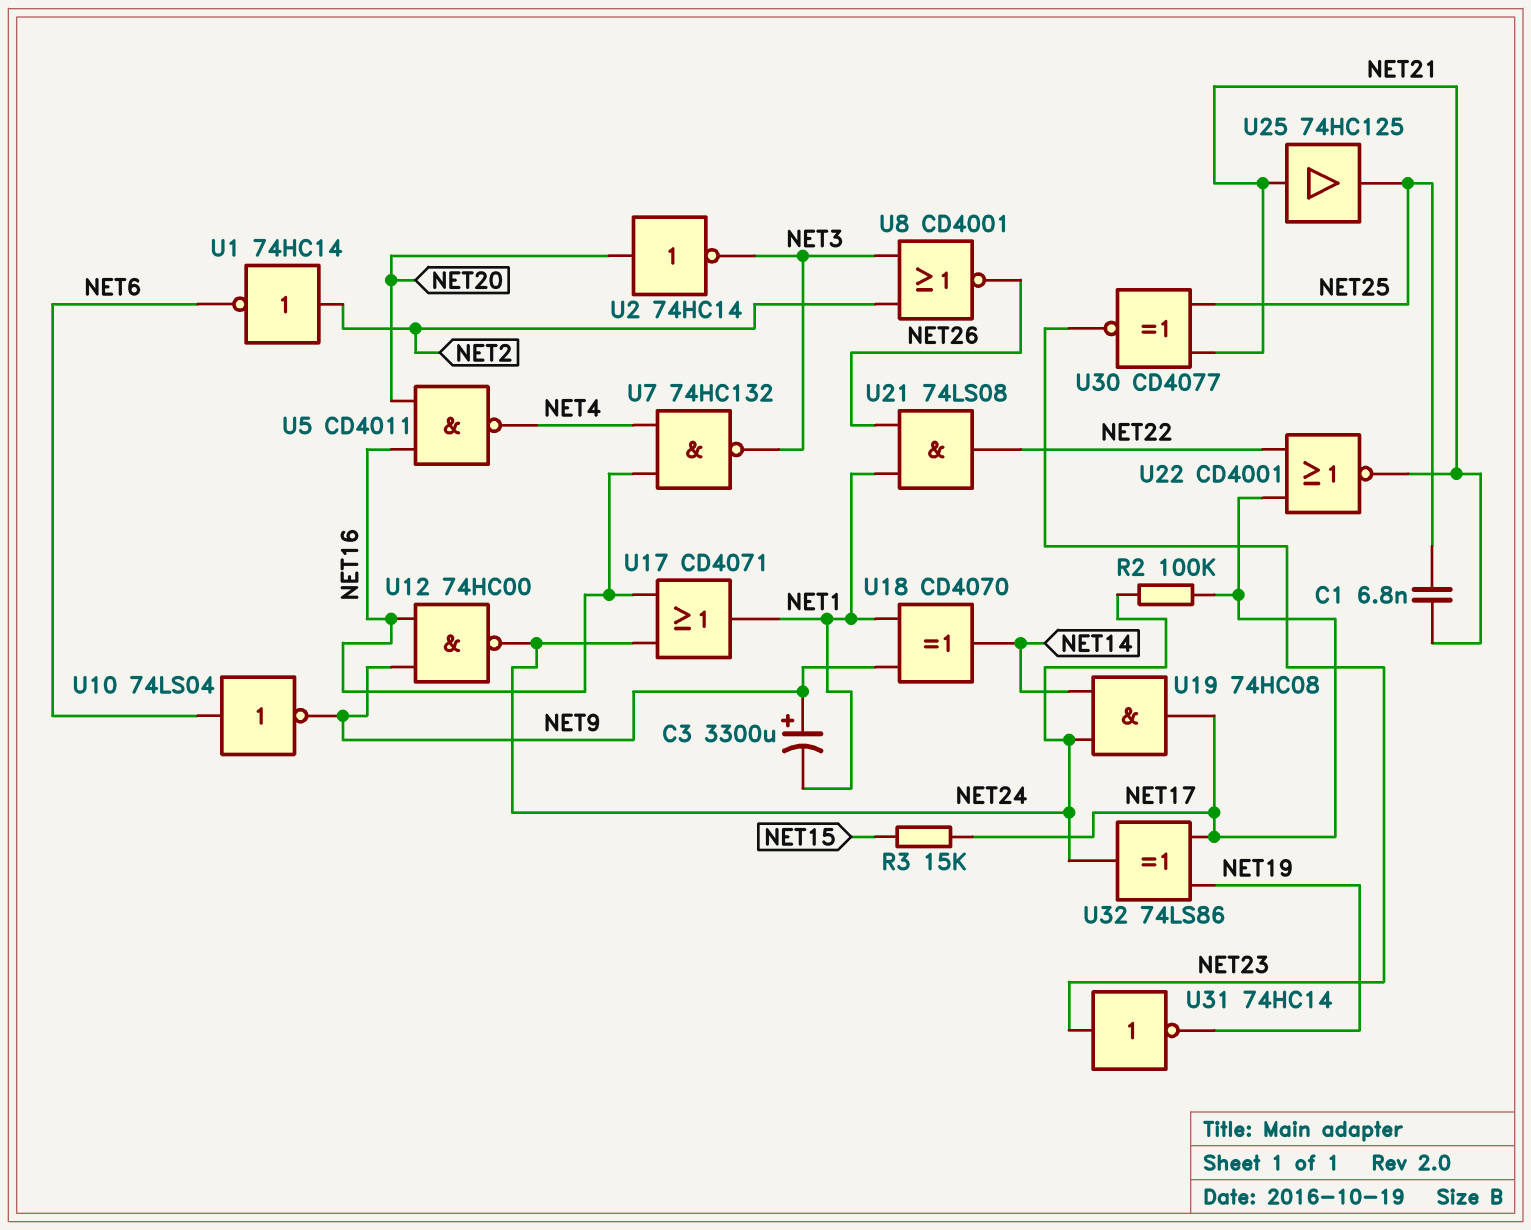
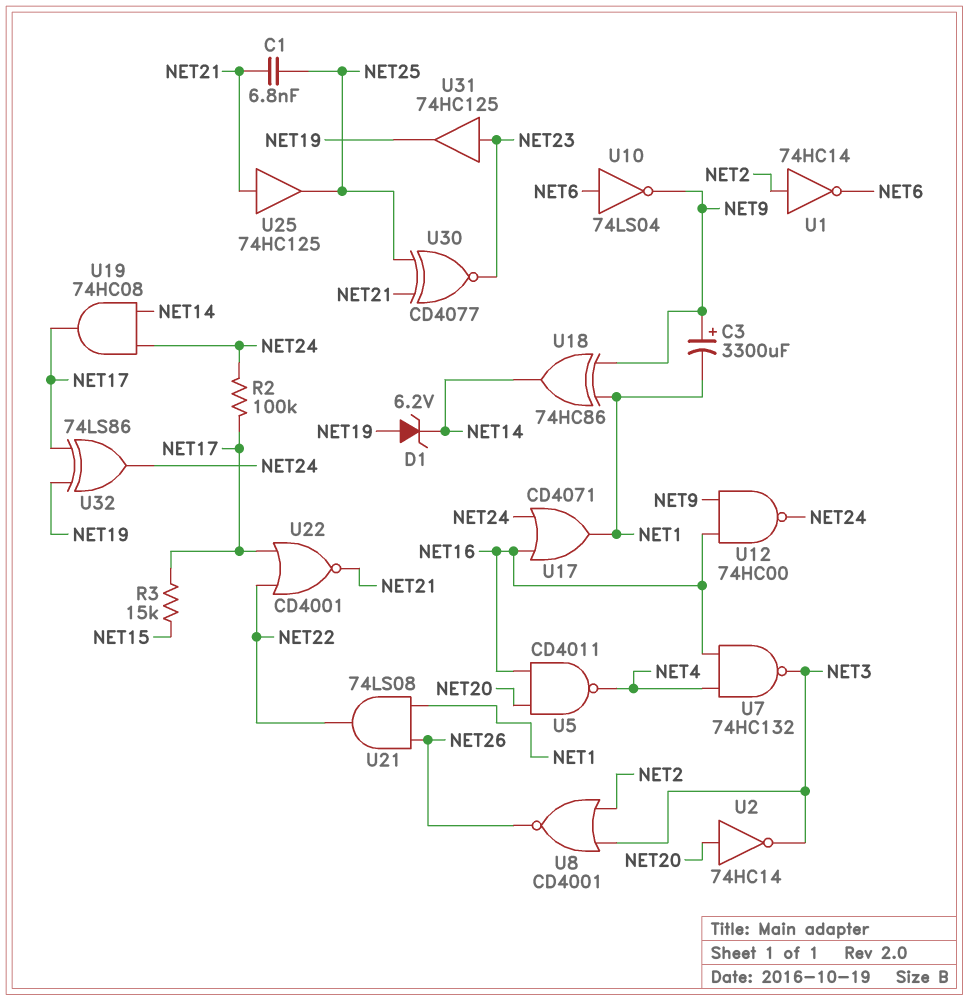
D1: none -> zener 6.2V (A NET19, K NET14)
U18: XOR CD4070 (in NET1, in NET9, out NET14) -> XOR 74HC86 (in NET1, in NET9, out NET14)
U31: NOT 74HC14 (in NET23, out NET19) -> buffer 74HC125 (in NET23, out NET19)

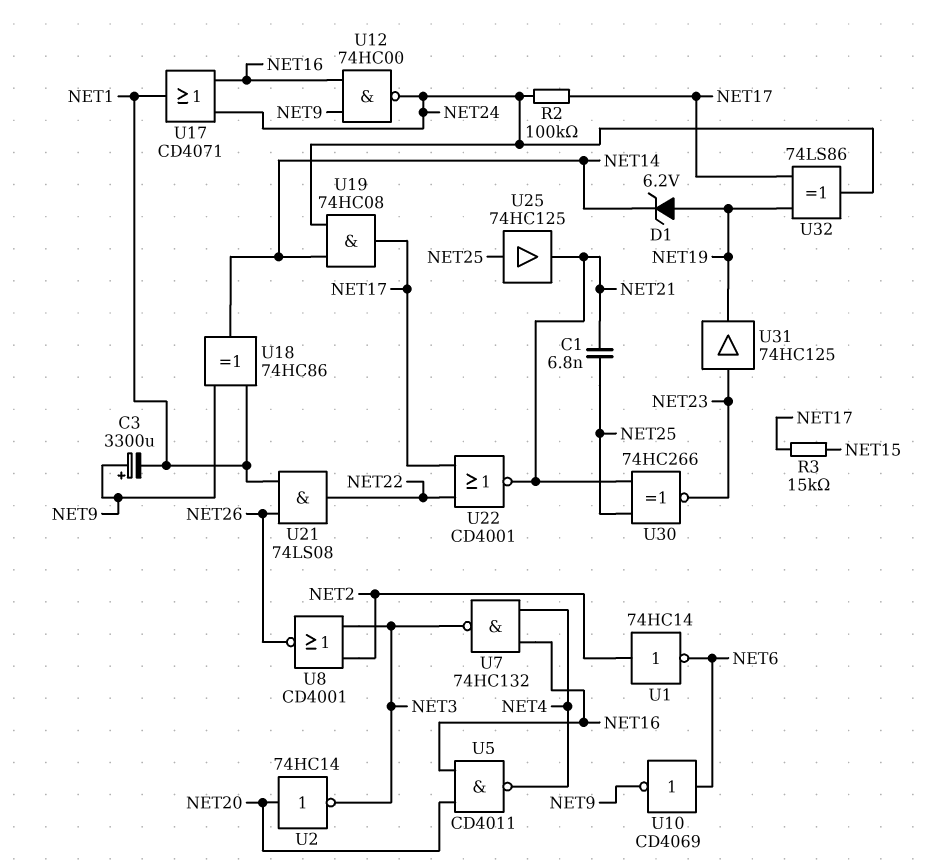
U10: NOT 74LS04 (in NET6, out NET9) -> NOT CD4069 (in NET6, out NET9)
U25: buffer 74HC125 (in NET21, out NET25) -> buffer 74HC125 (in NET25, out NET21)
U30: XNOR CD4077 (in NET21, in NET25, out NET23) -> XNOR 74HC266 (in NET21, in NET25, out NET23)

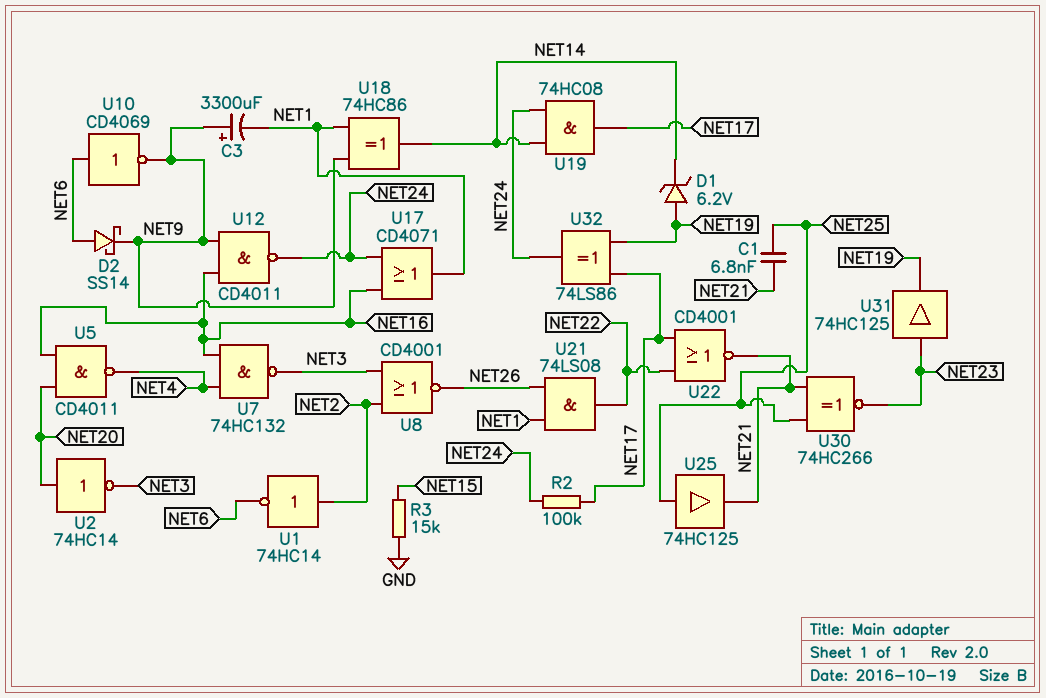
D2: none -> schottky SS14 (A NET6, K NET9)
R3: 15k (NET15, NET17) -> 15k (GND, NET15)
U12: NAND 74HC00 (in NET9, in NET16, out NET24) -> NAND CD4011 (in NET9, in NET16, out NET24)

